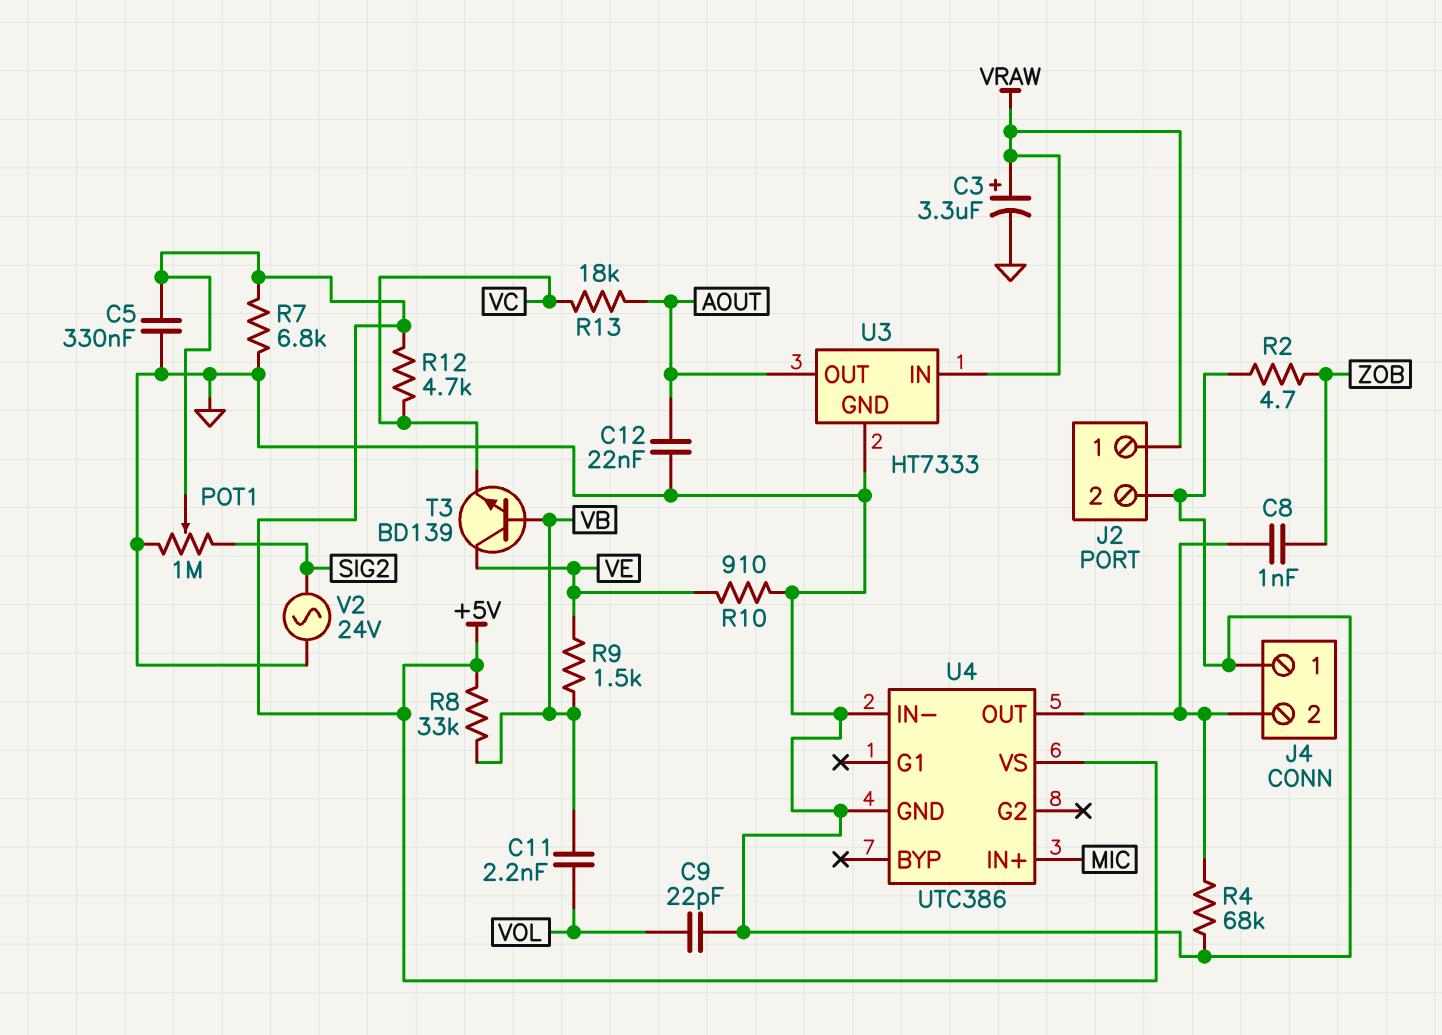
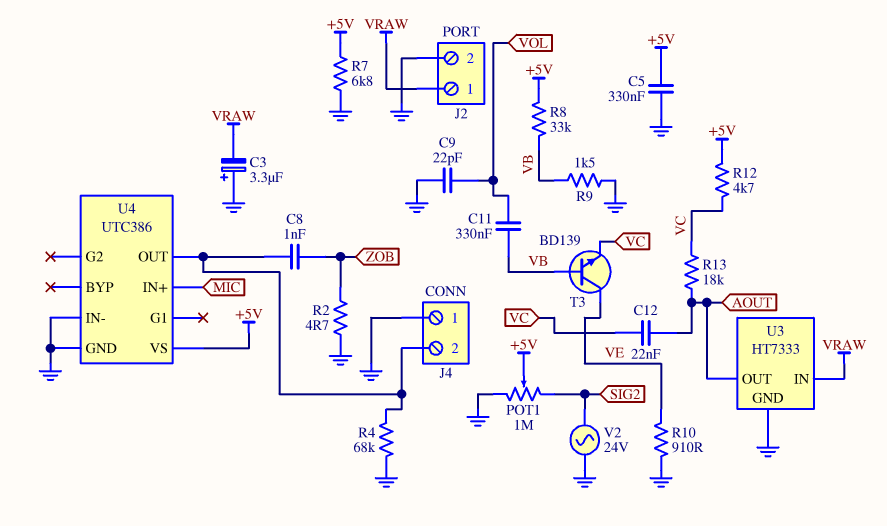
C3: 3.3uF (plus VRAW, minus GND) -> 3.3uF (plus GND, minus VRAW)
C11: 2.2nF (VB, VOL) -> 330nF (VB, VOL)
C12: 22nF (AOUT, GND) -> 22nF (AOUT, VC)
R9: 1.5k (VB, VE) -> 1.5k (GND, VB)

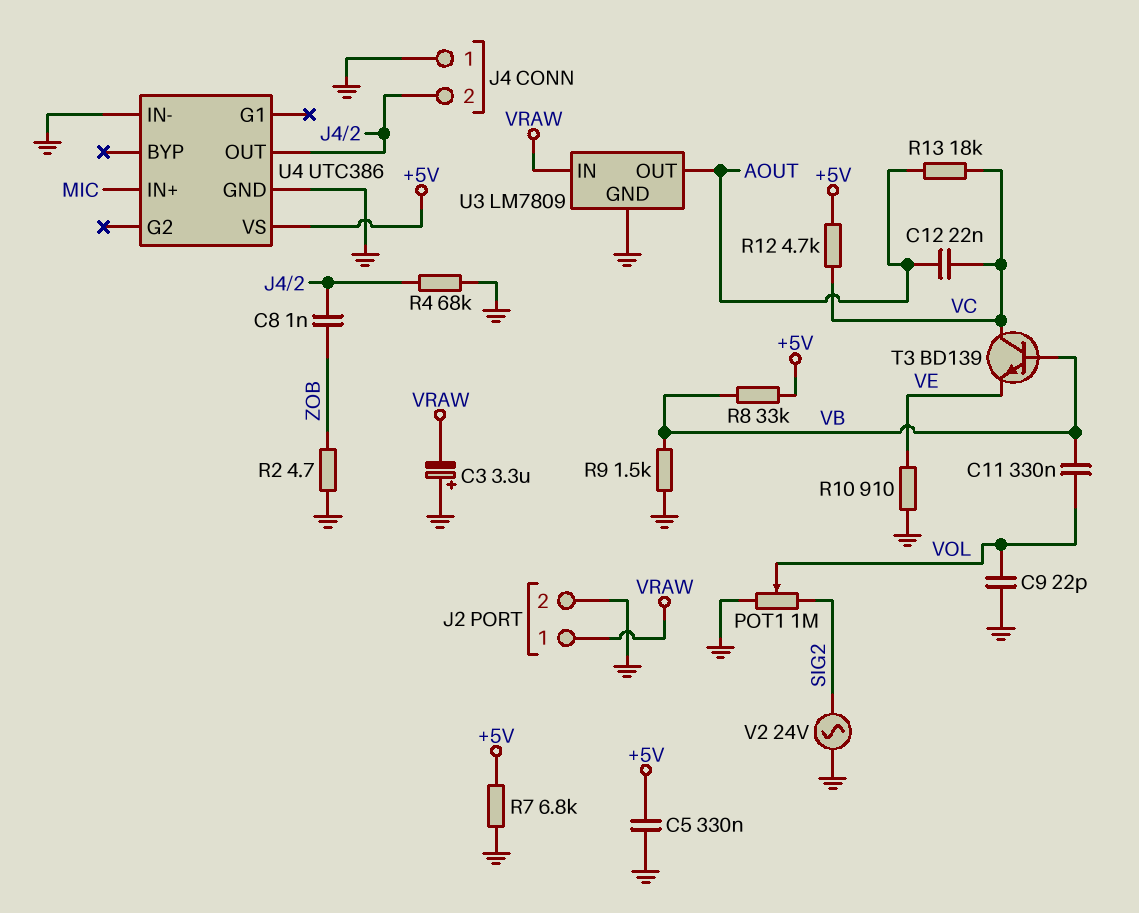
POT1: 1M (GND, SIG2, wiper +5V) -> 1M (GND, SIG2, wiper VOL)
T3: NPN BD139 (B VB, C VE, E VC) -> NPN BD139 (B VB, C VC, E VE)
U3: HT7333 -> LM7809

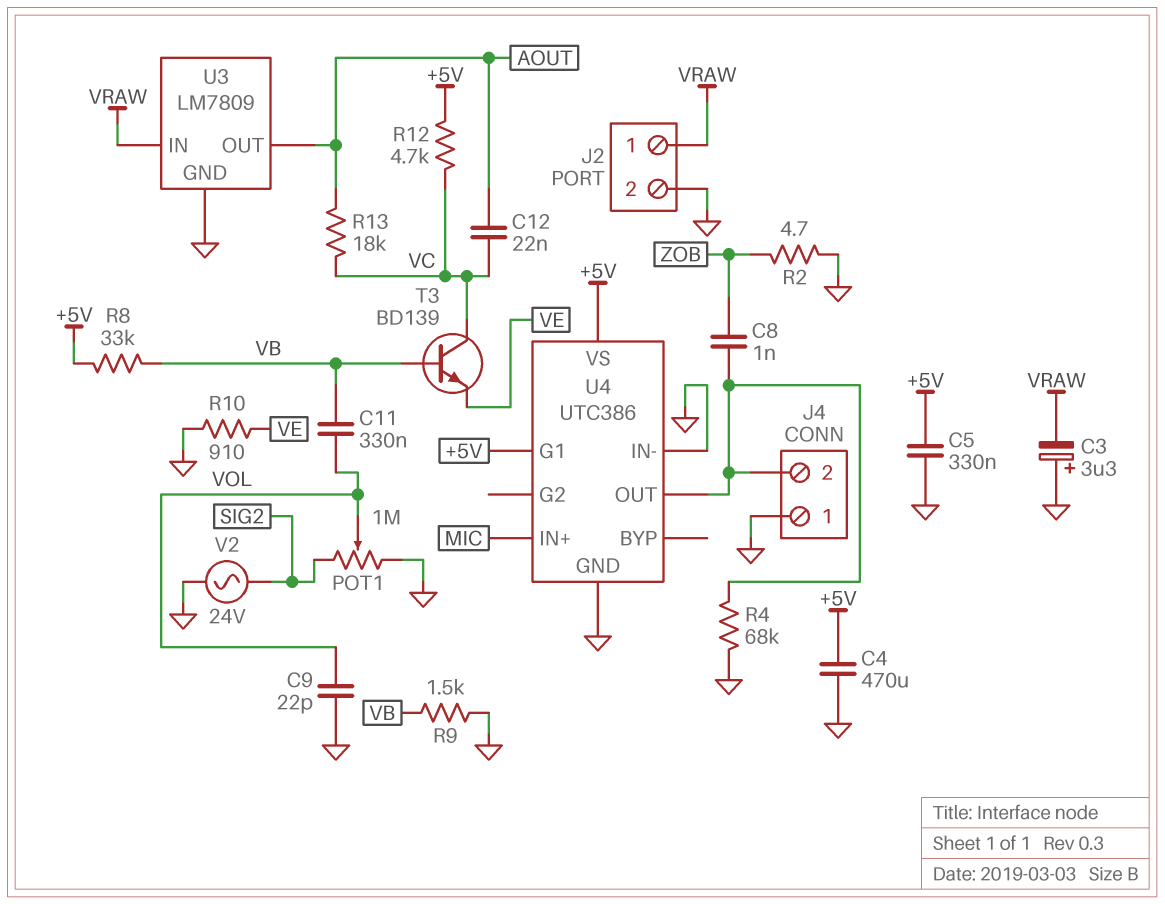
C4: none -> 470uF (+5V, GND)
R7: 6.8k (+5V, GND) -> none
U4 pin G1: none -> +5V

